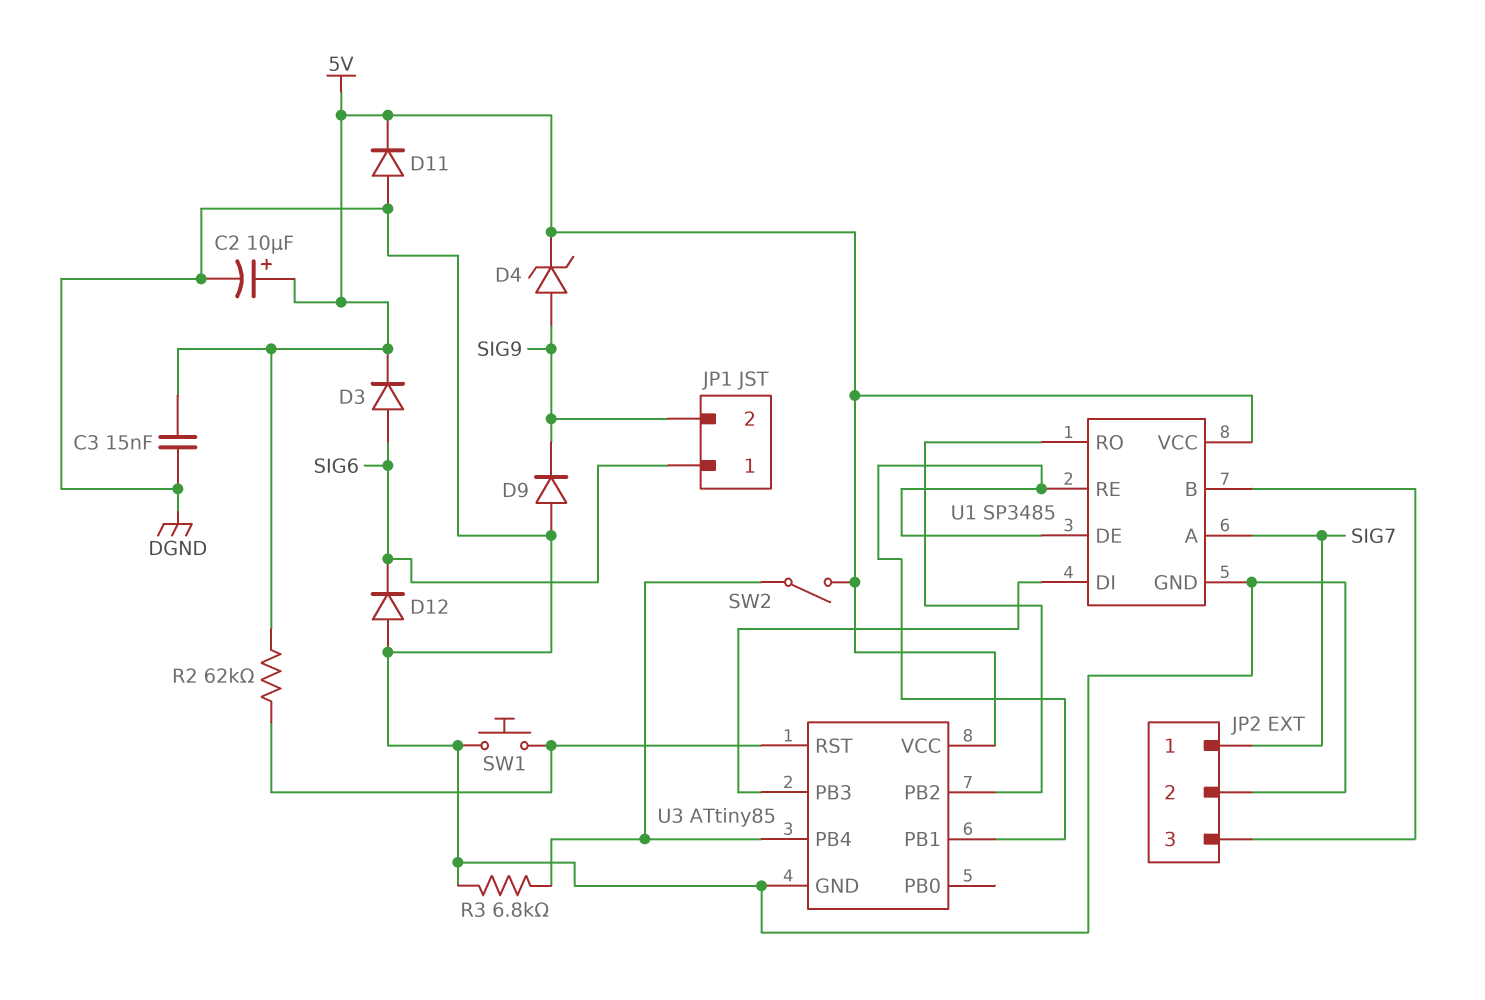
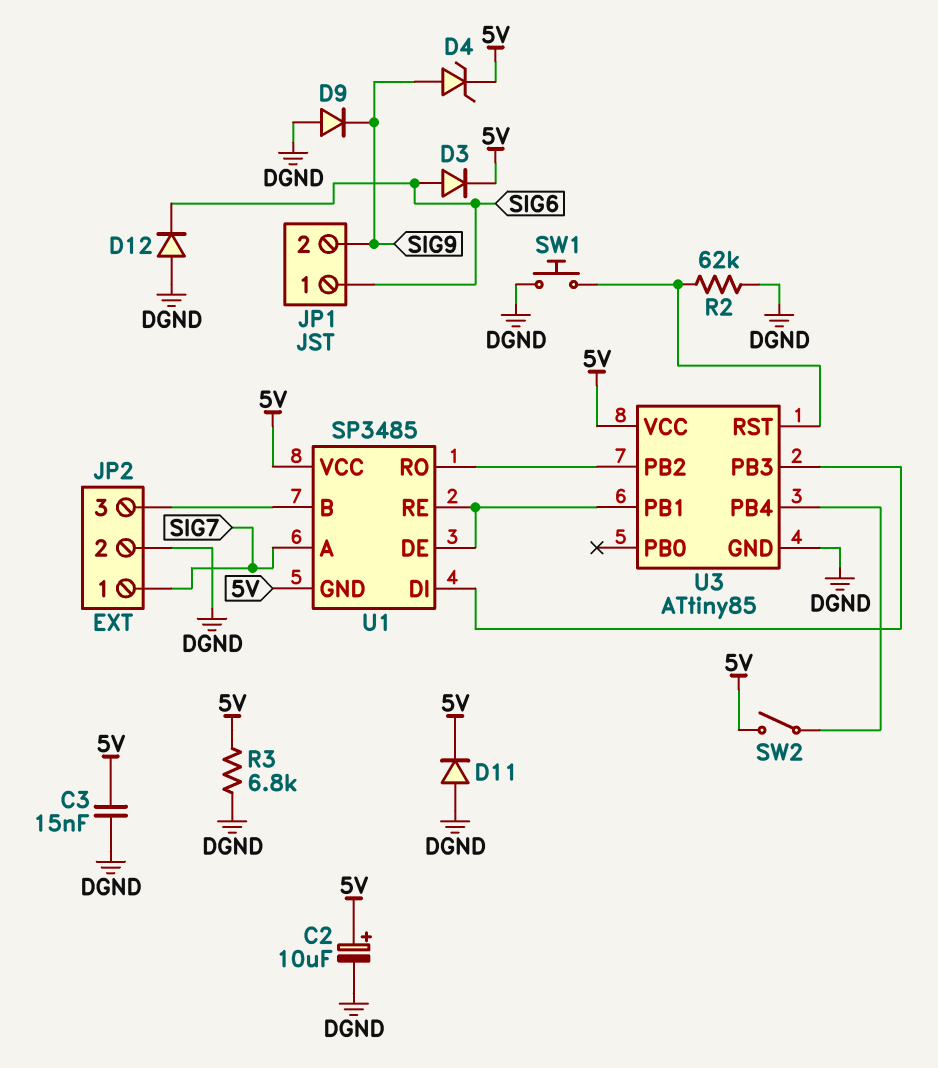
R2: 62k (5V, U3/RST) -> 62k (DGND, U3/RST)
R3: 6.8k (DGND, U3/PB4) -> 6.8k (5V, DGND)
U1 pin GND: DGND -> 5V

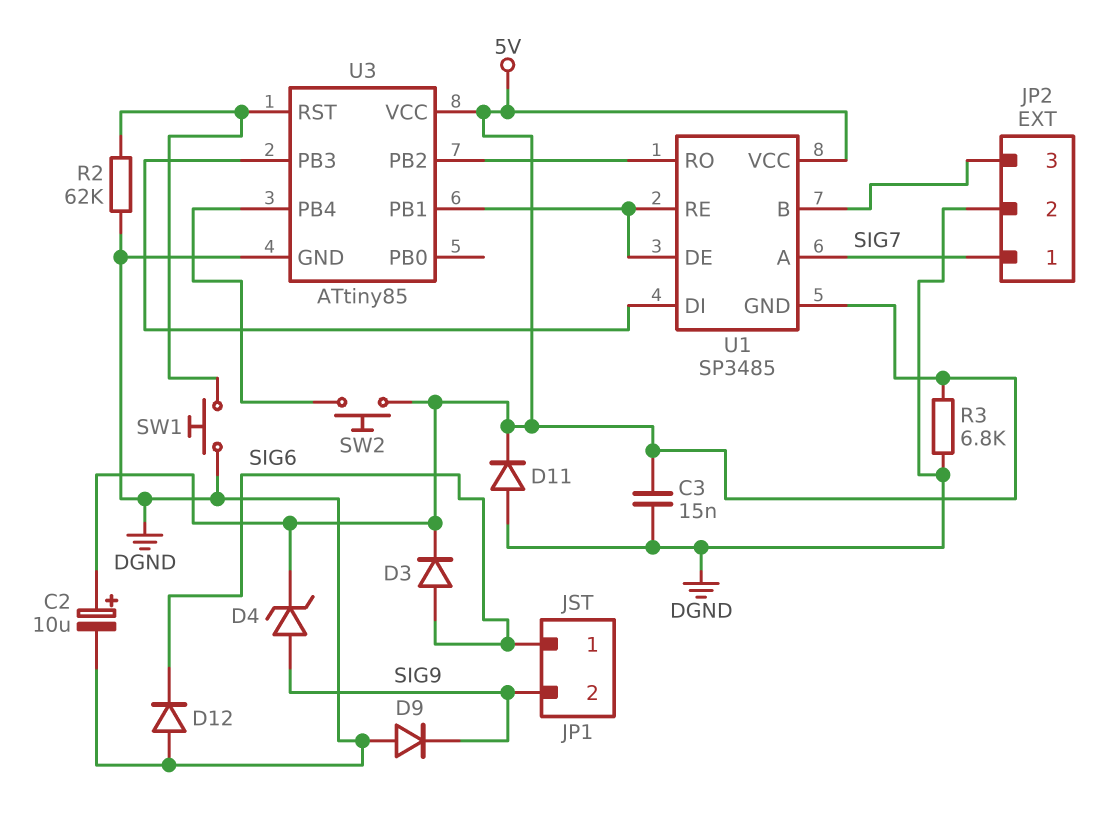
SW2: switch (5V, U3/PB4) -> button (5V, U3/PB4)

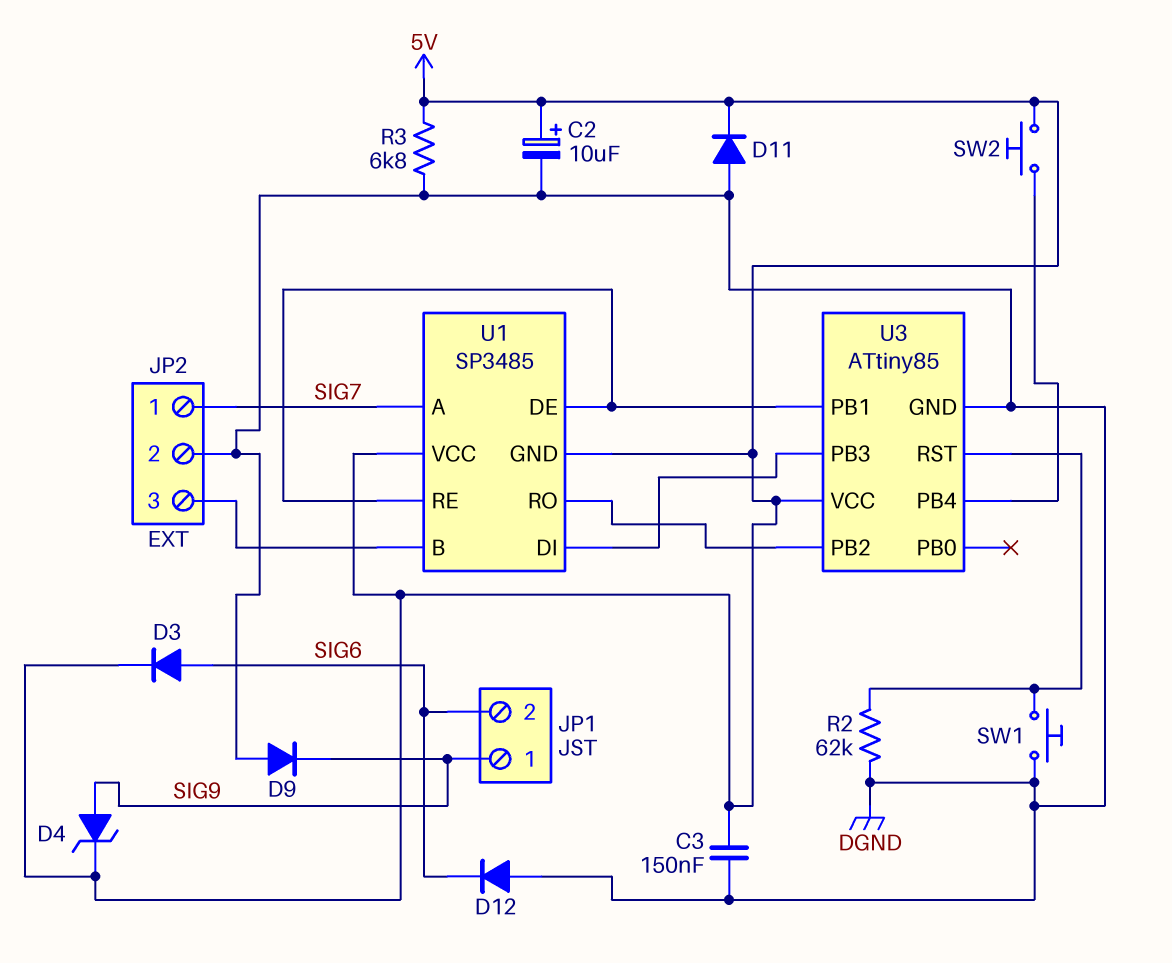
C3: 15nF (5V, DGND) -> 150nF (5V, DGND)
JP1 pin 1: SIG6 -> SIG9
JP1 pin 2: SIG9 -> SIG6

